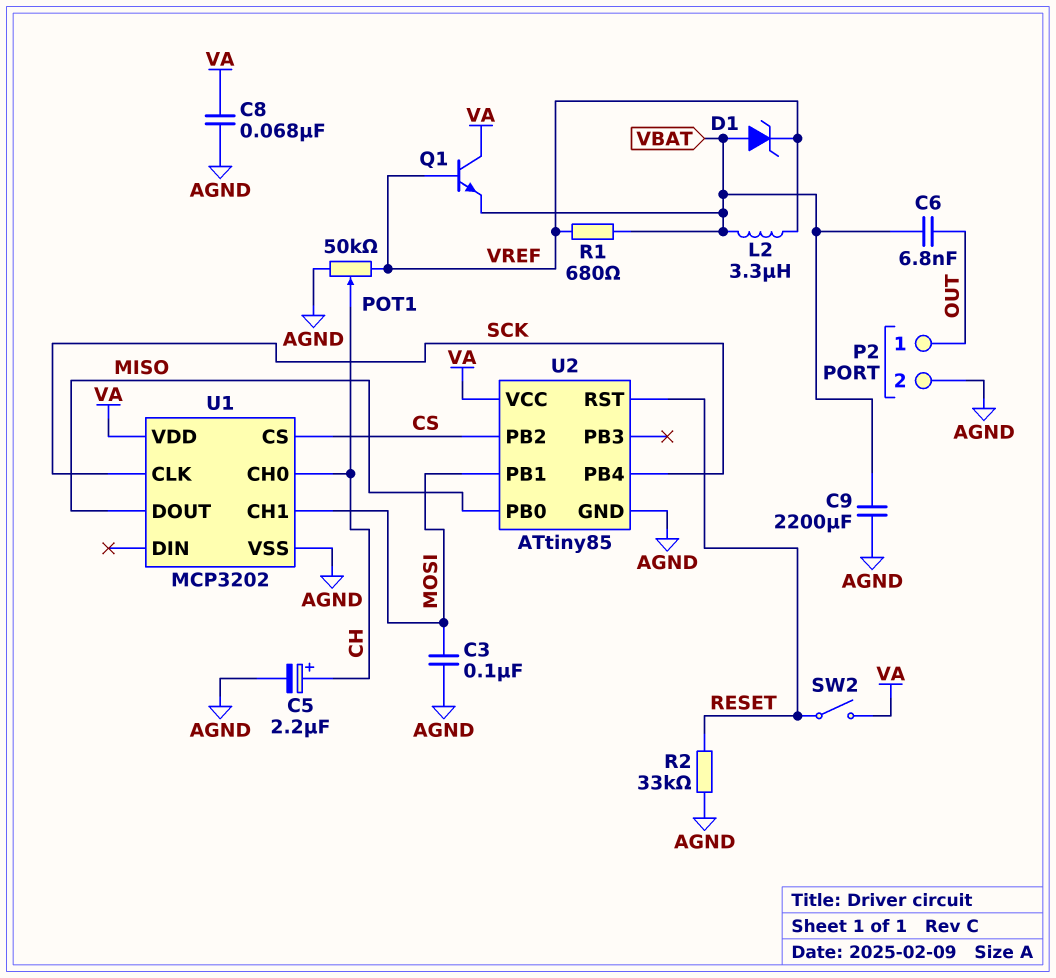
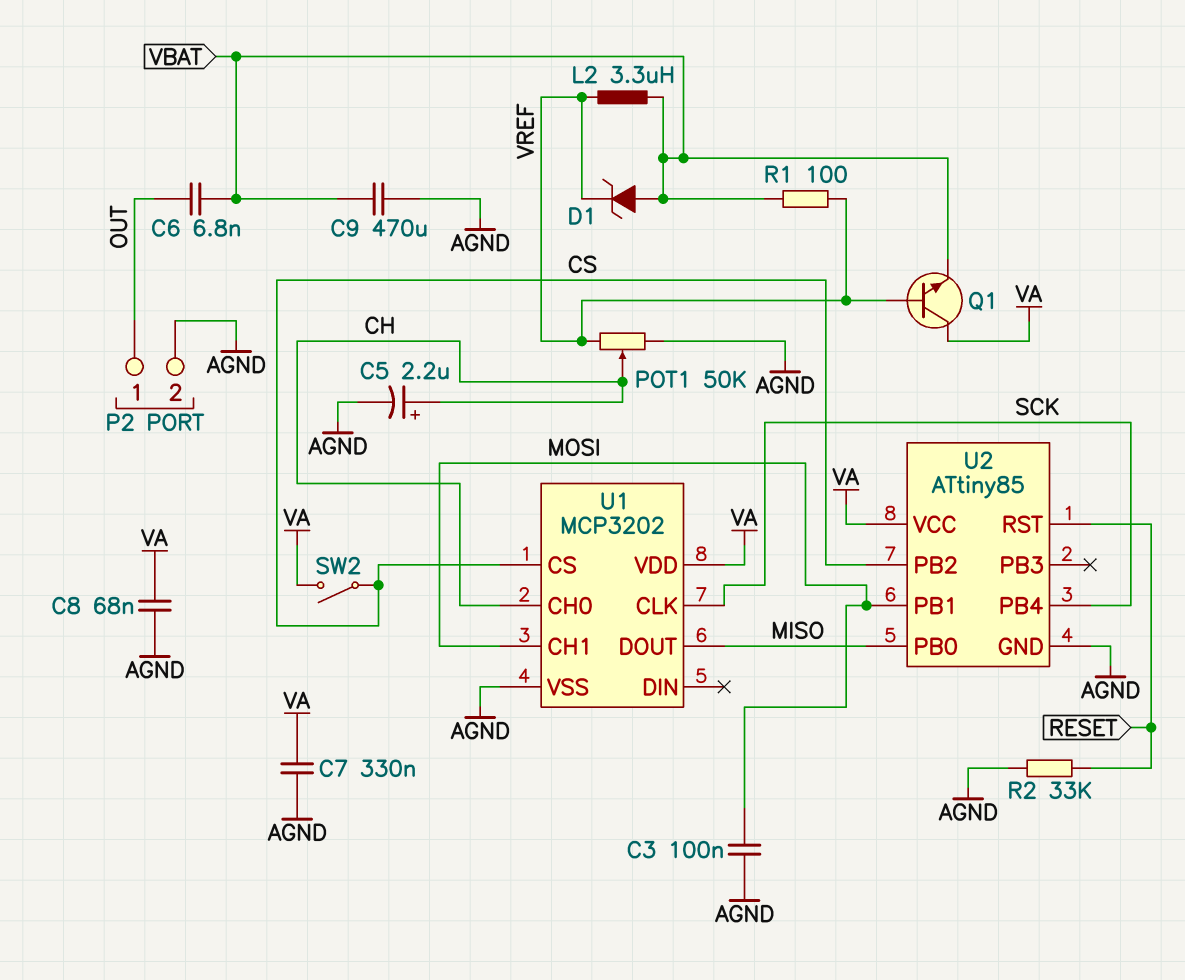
C7: none -> 330nF (AGND, VA)
C9: 2200uF (AGND, VBAT) -> 470uF (AGND, VBAT)
R1: 680 (VBAT, VREF) -> 100 (VBAT, VREF)
SW2: switch (RESET, VA) -> switch (CS, VA)

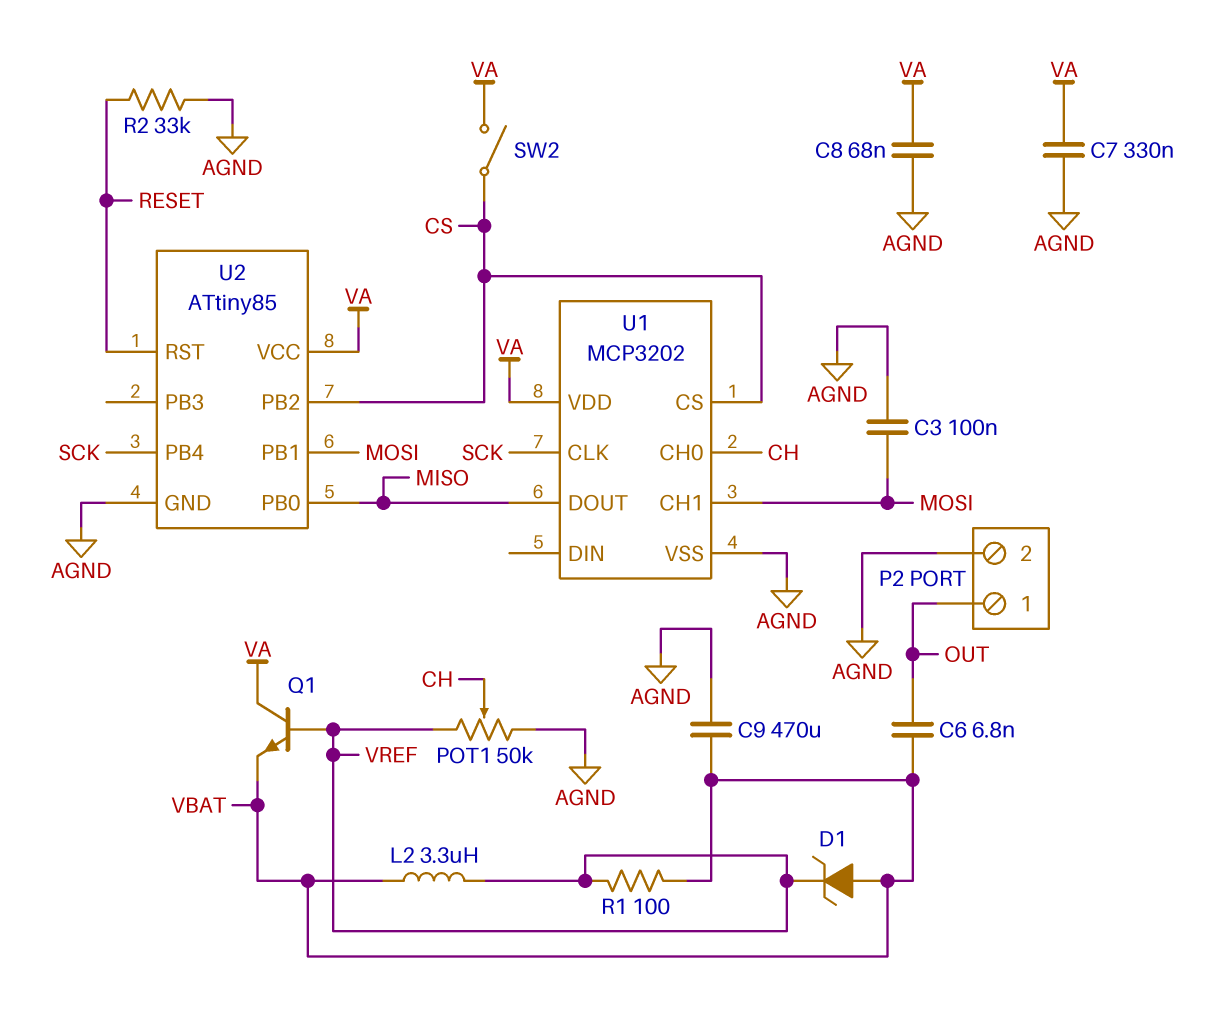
C5: 2.2uF (plus CH, minus AGND) -> none

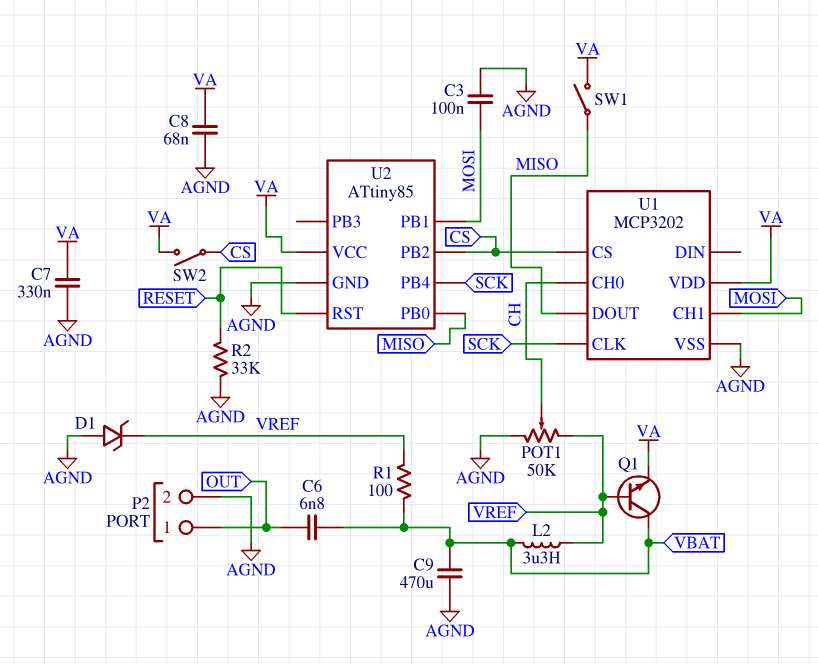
D1: zener (A VBAT, K VREF) -> zener (A AGND, K VREF)
Q1: NPN (B VREF, C VA, E VBAT) -> NPN (B VREF, C VBAT, E VA)
SW1: none -> switch (MISO, VA)

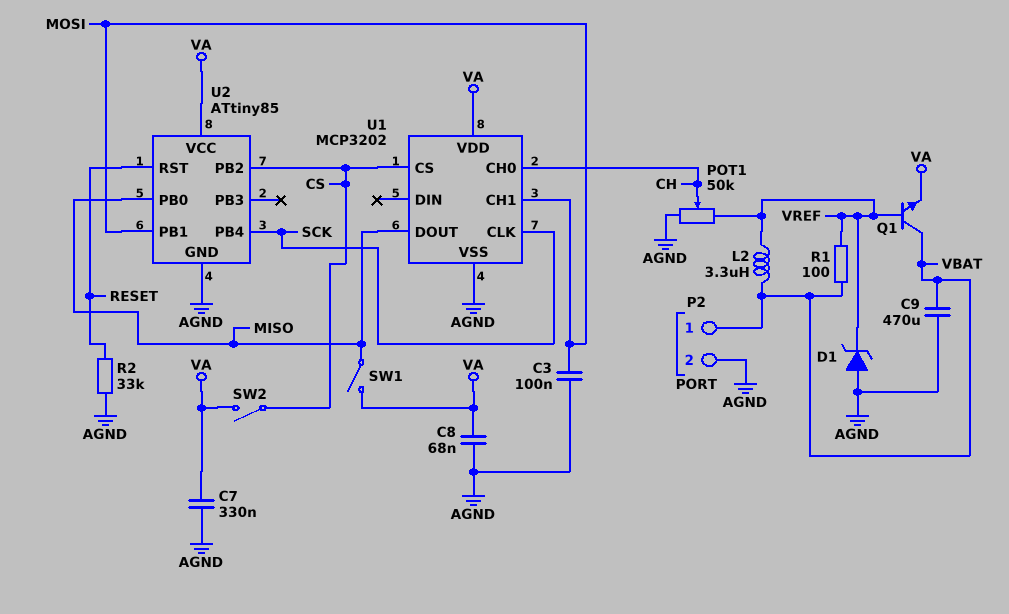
C6: 6.8nF (OUT, VBAT) -> none
P2 pin 1: OUT -> VBAT

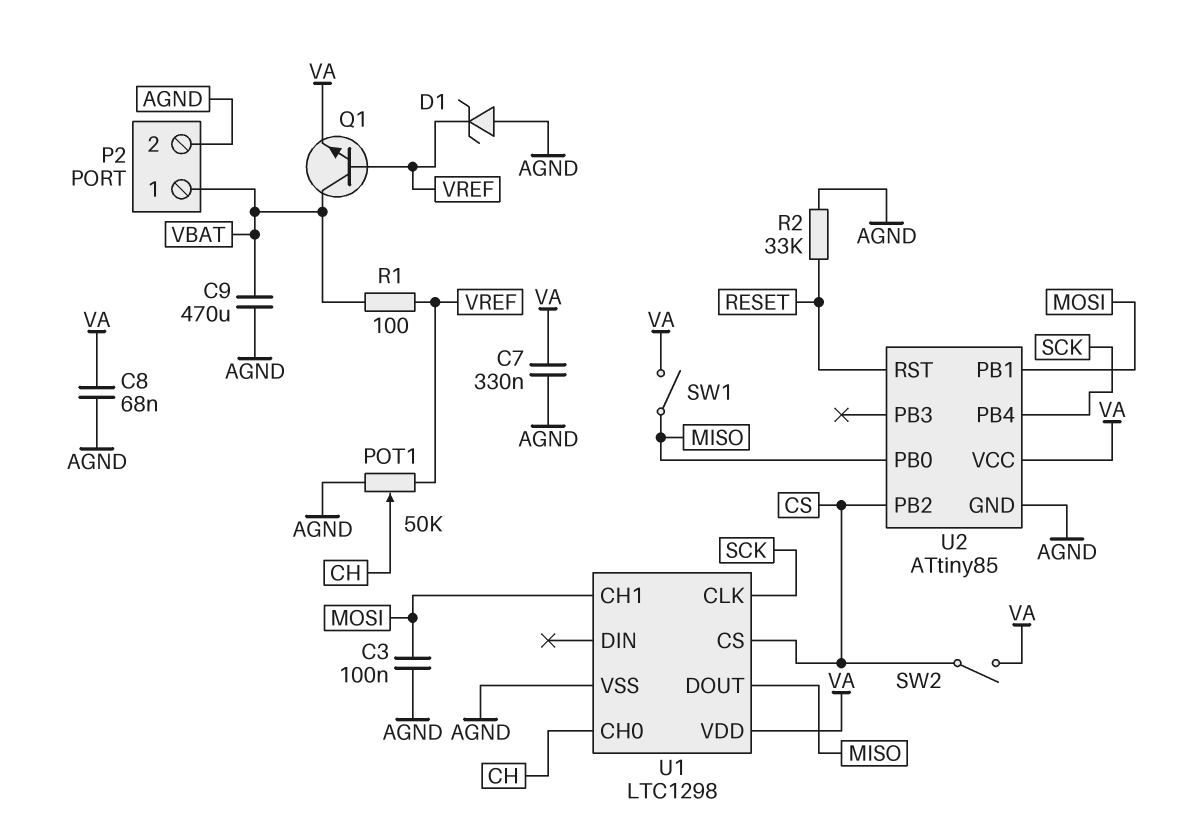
L2: 3.3uH (VBAT, VREF) -> none
U1: MCP3202 -> LTC1298

